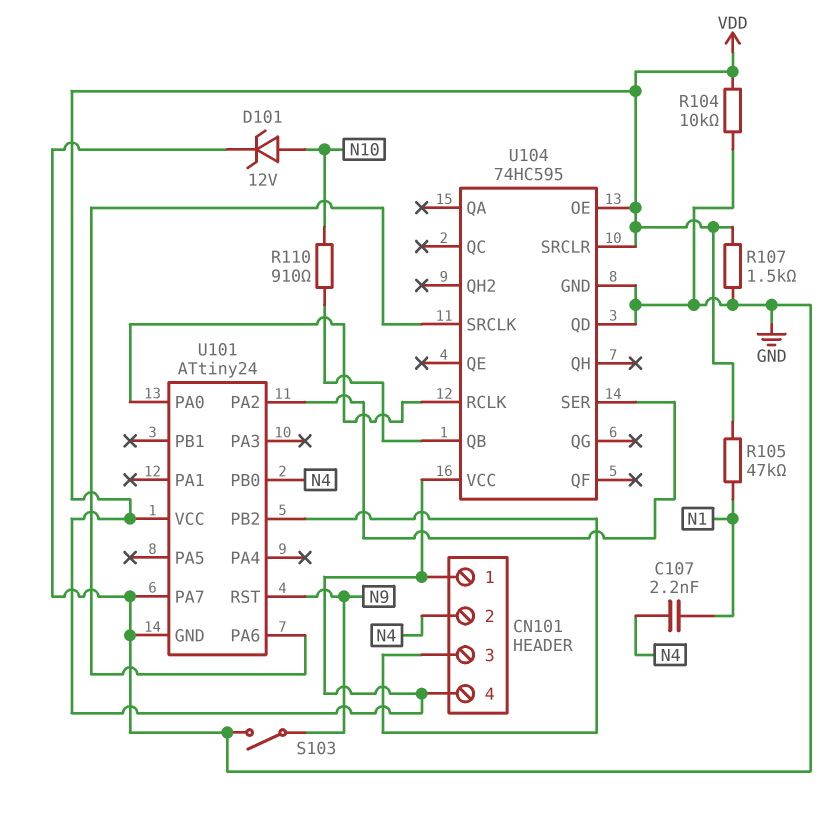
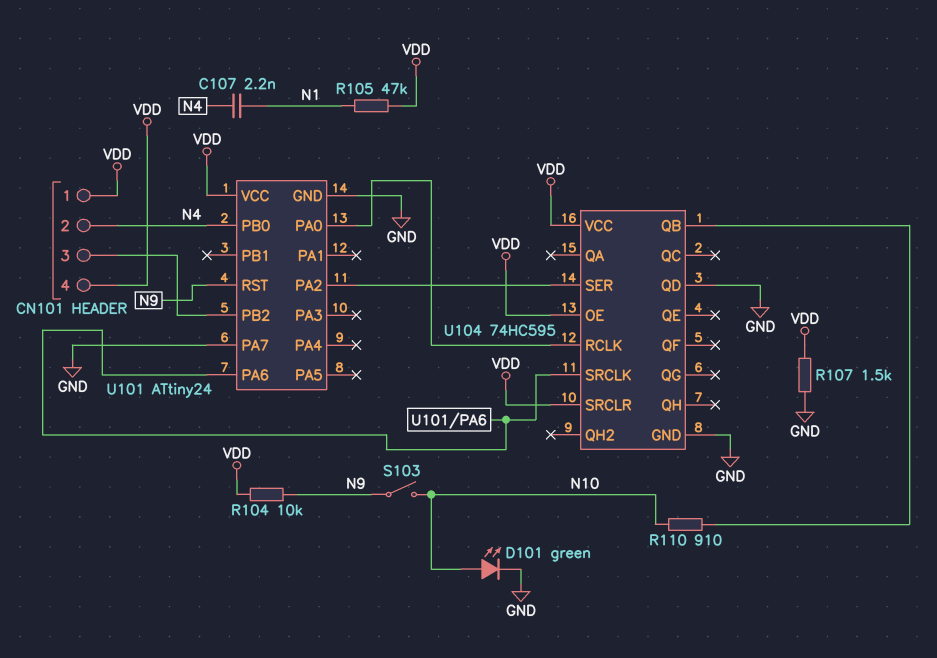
D101: zener 12V (A N10, K GND) -> LED green (A N10, K GND)
R104: 10k (GND, VDD) -> 10k (N9, VDD)
S103: switch (GND, N9) -> switch (N9, N10)

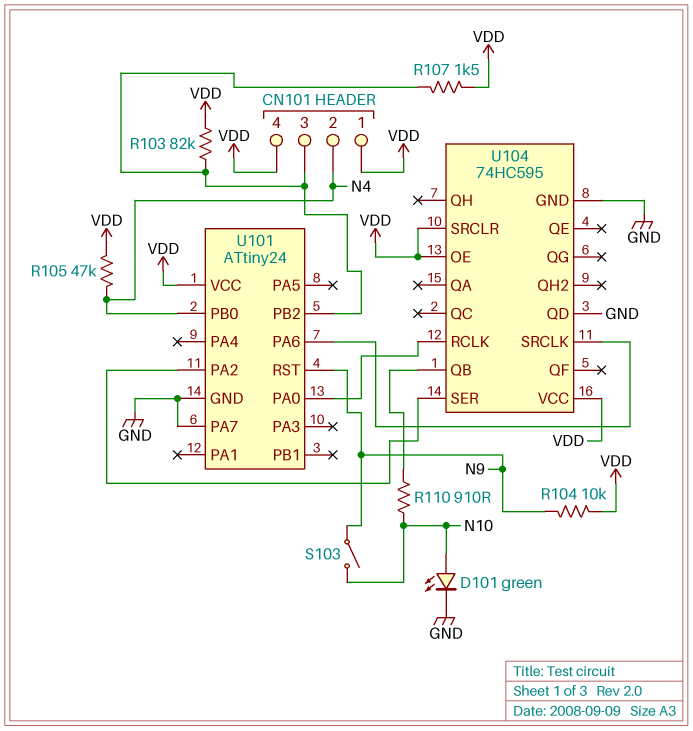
C107: 2.2nF (N1, N4) -> none
R103: none -> 82k (CN101/3, VDD)
R105: 47k (N1, VDD) -> 47k (N4, VDD)
R107: 1.5k (GND, VDD) -> 1.5k (CN101/3, VDD)

